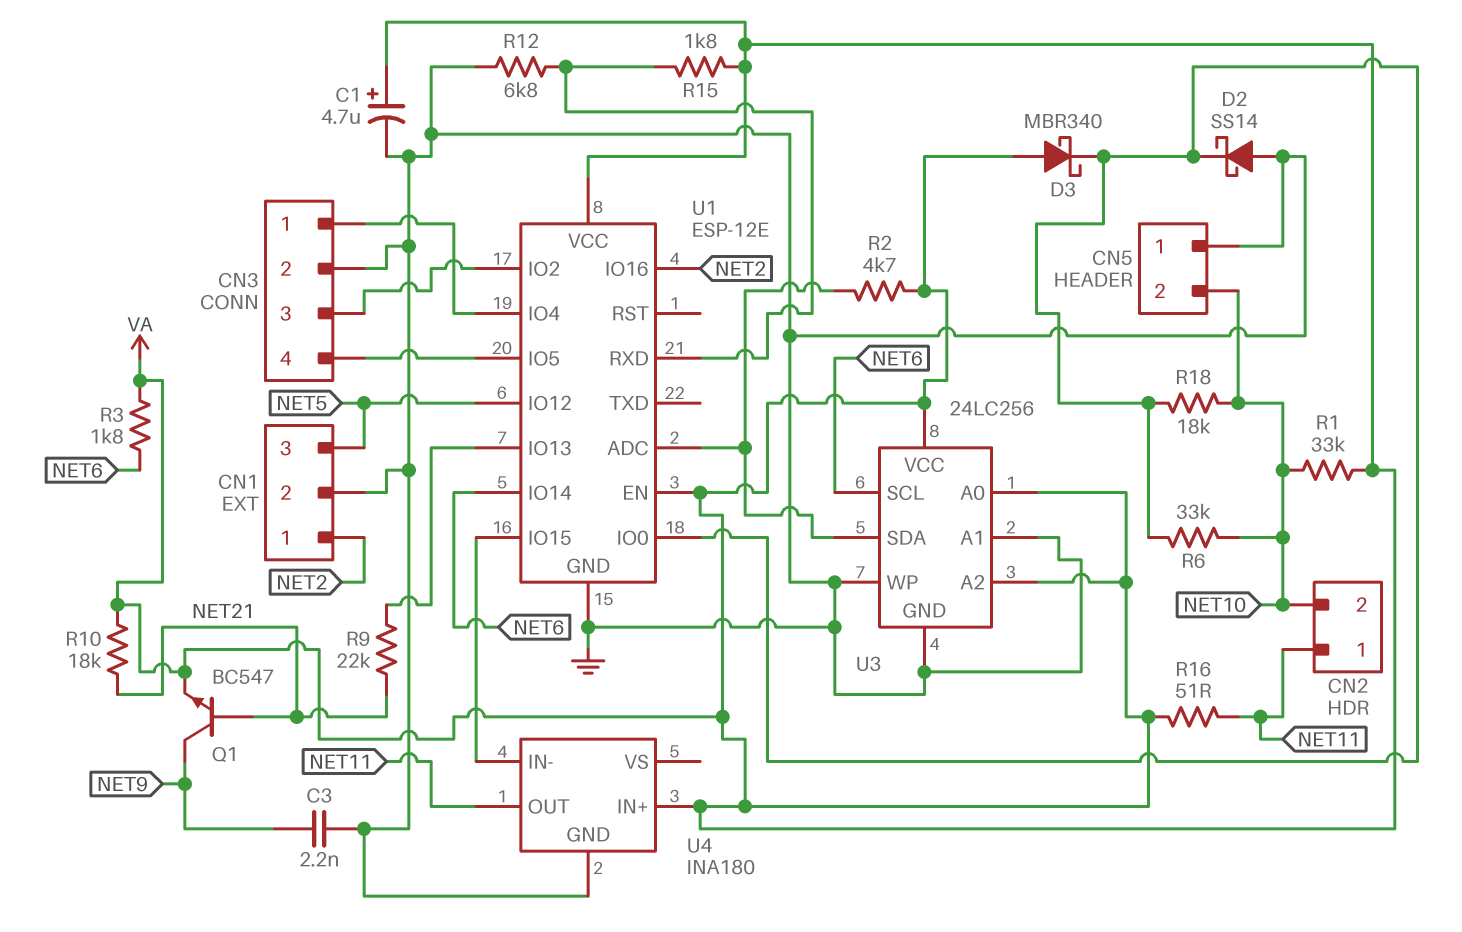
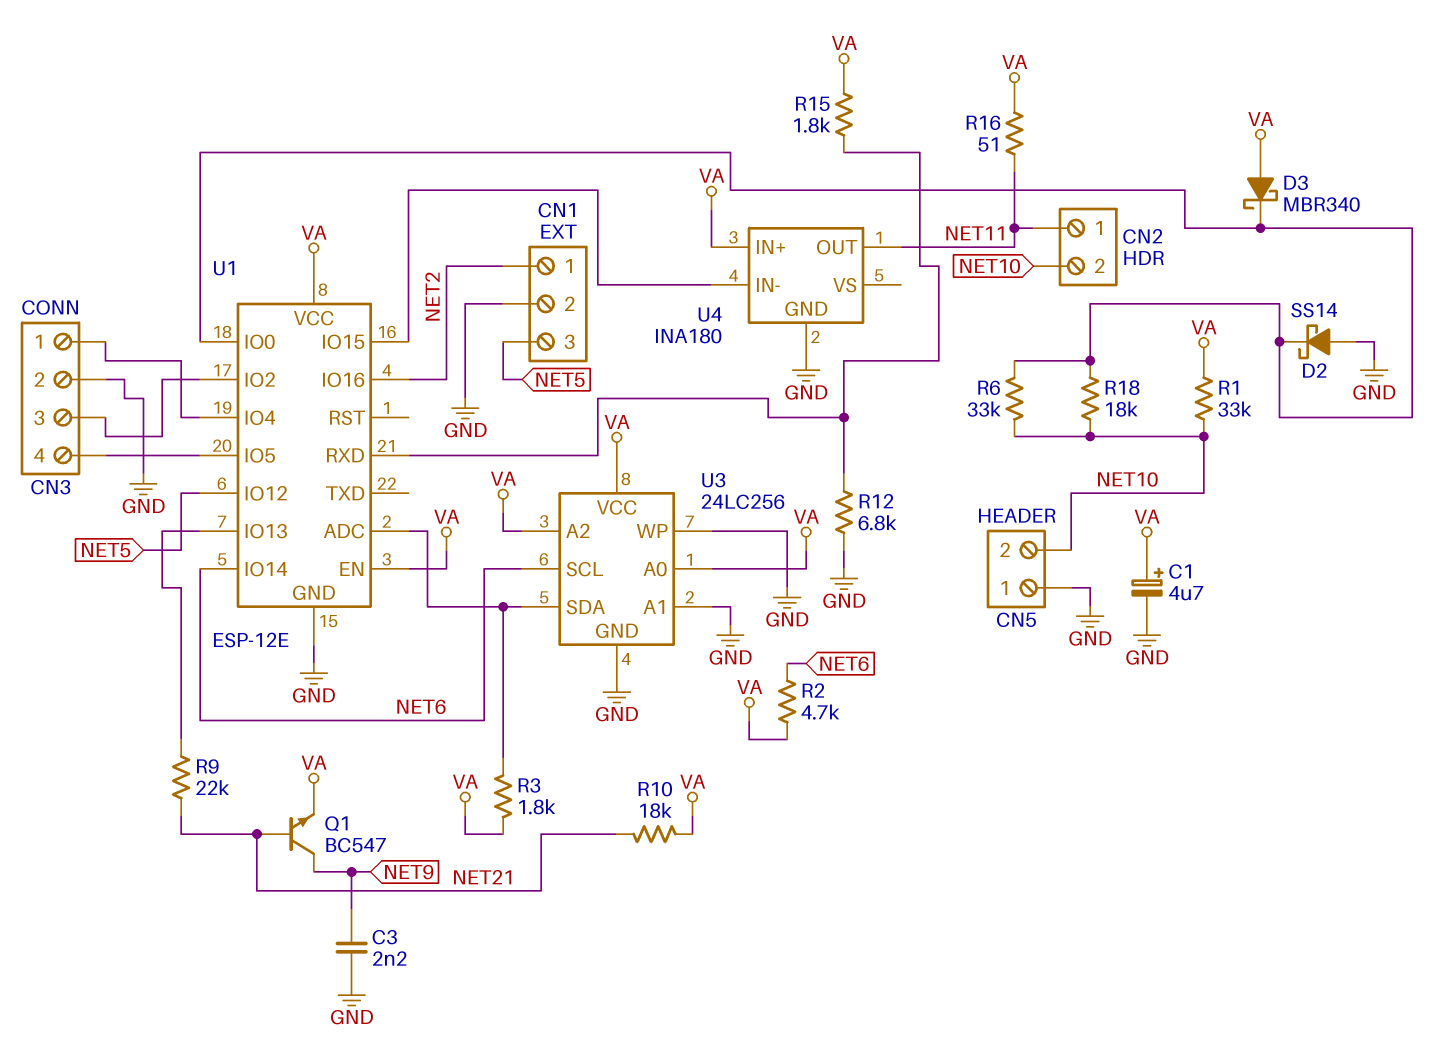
R2: 4.7k (U1/ADC, VA) -> 4.7k (NET6, VA)
R3: 1.8k (NET6, VA) -> 1.8k (U1/ADC, VA)

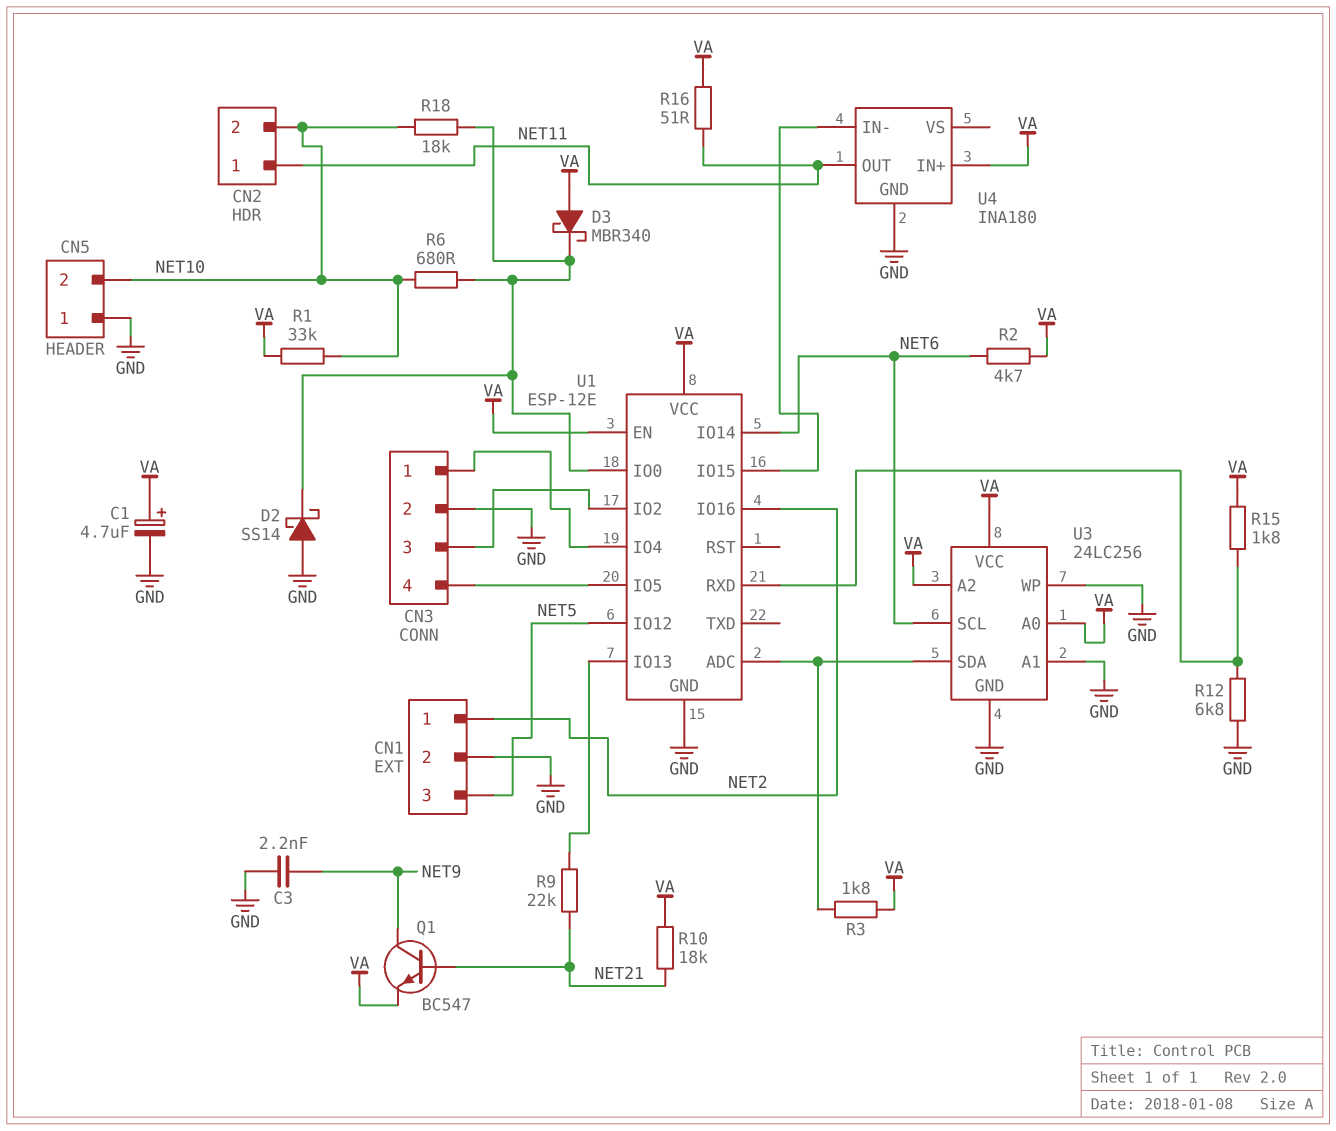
R6: 33k (NET10, U1/IO0) -> 680 (NET10, U1/IO0)

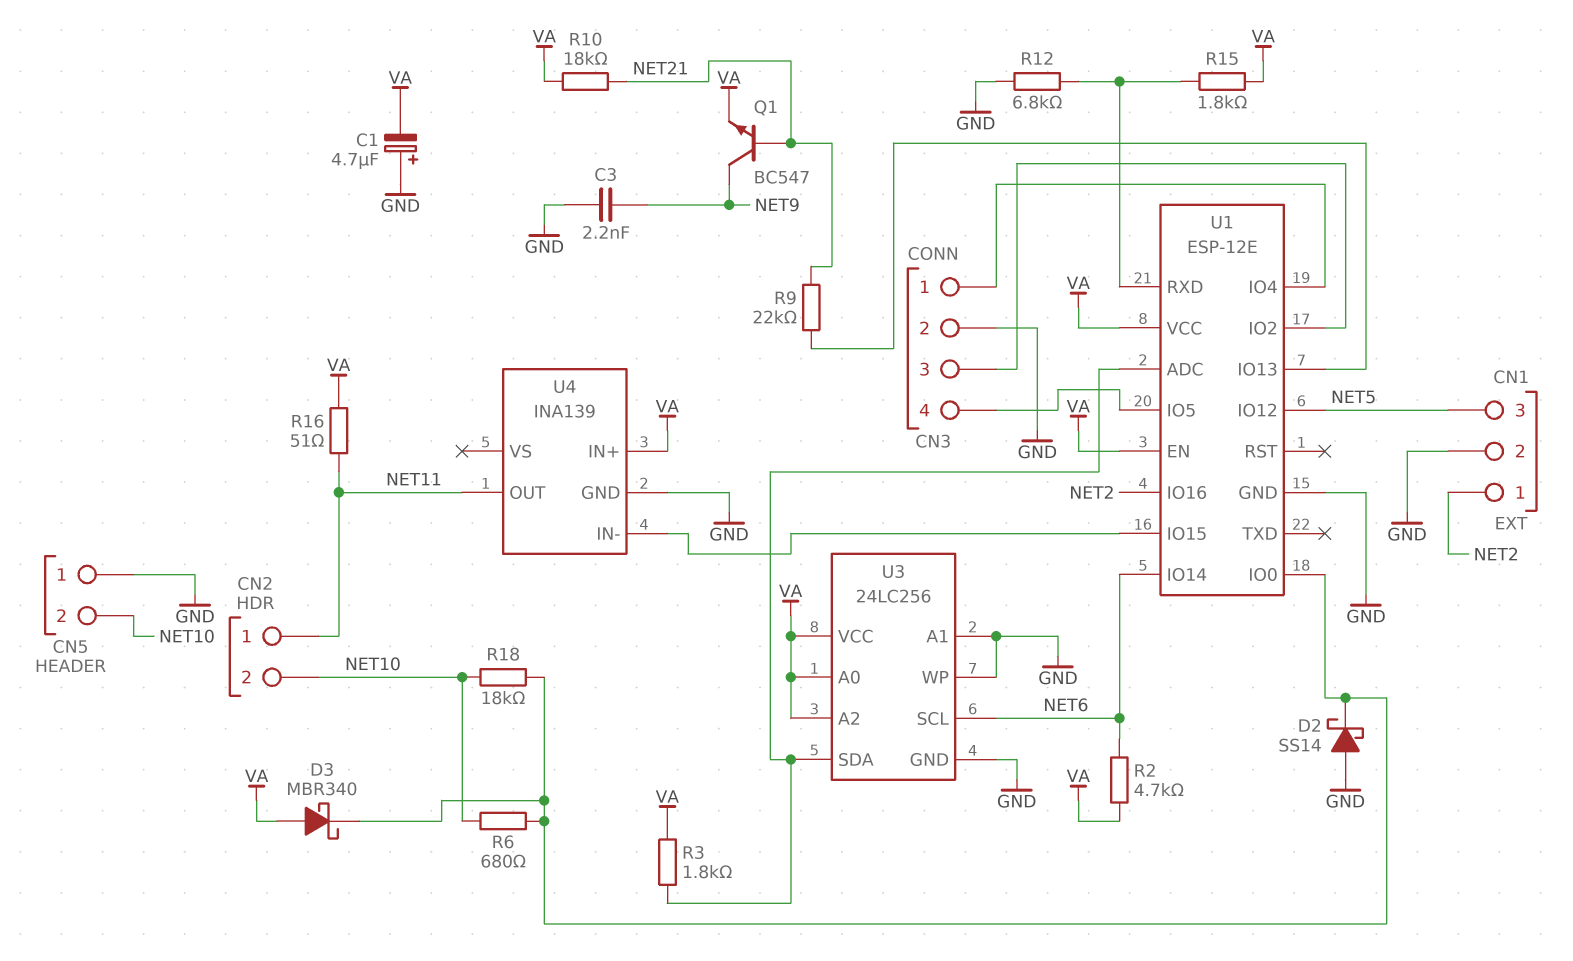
C1: 4.7uF (plus VA, minus GND) -> 4.7uF (plus GND, minus VA)
R1: 33k (NET10, VA) -> none
U4: INA180 -> INA139

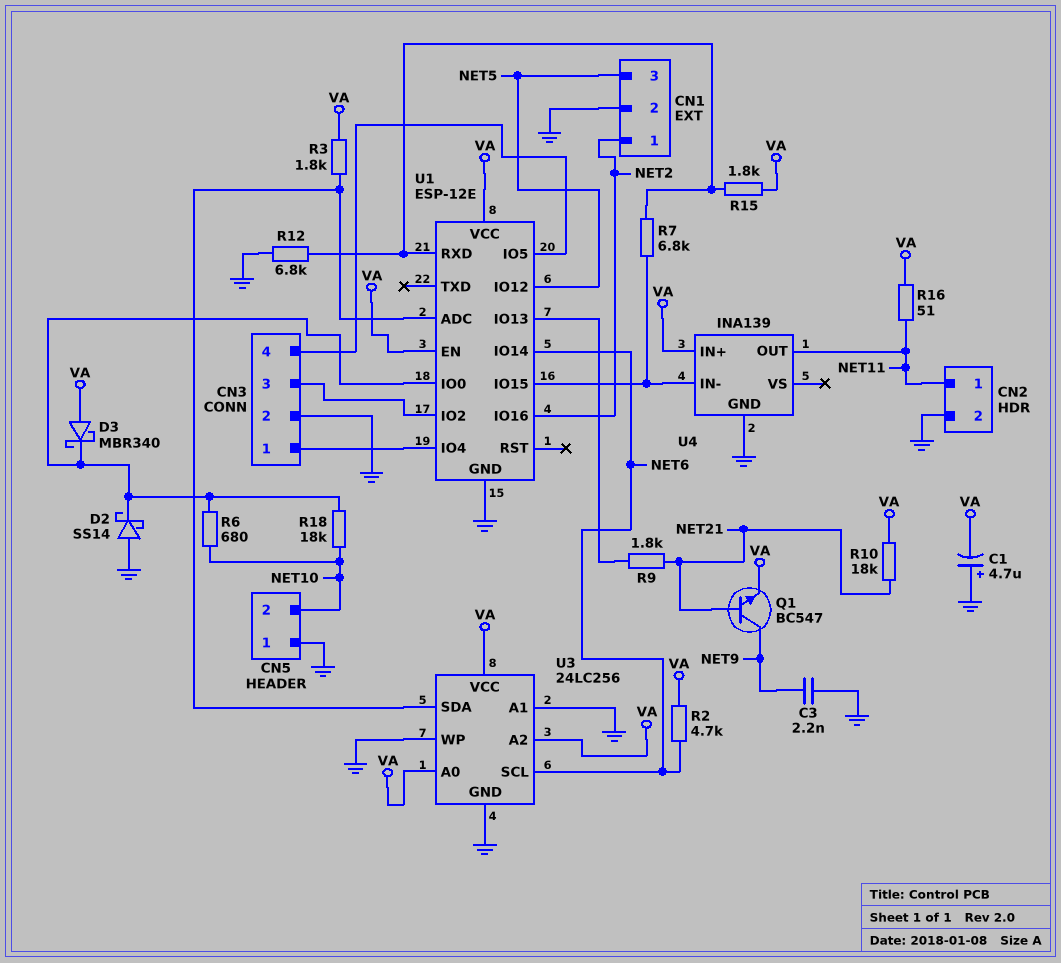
CN2 pin 2: NET10 -> GND
R7: none -> 6.8k (U1/IO15, U1/RXD)
R9: 22k (NET21, U1/IO13) -> 1.8k (NET21, U1/IO13)

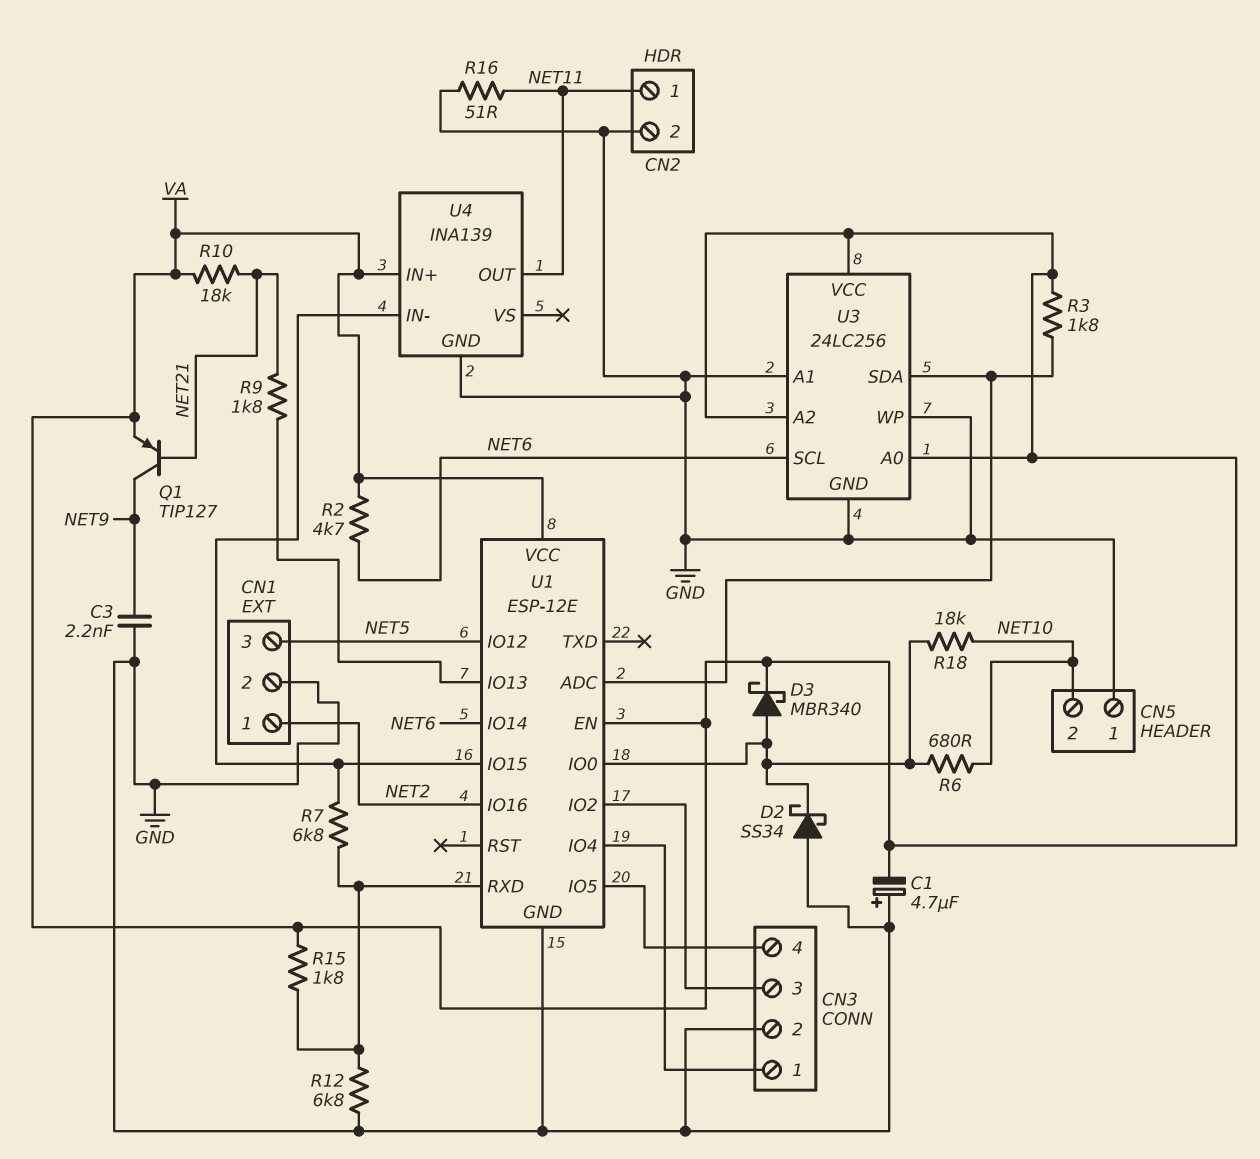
D2: schottky SS14 (A GND, K U1/IO0) -> schottky SS34 (A GND, K U1/IO0)
D3: schottky MBR340 (A VA, K U1/IO0) -> schottky MBR340 (A U1/IO0, K VA)
Q1: NPN BC547 (B NET21, C NET9, E VA) -> PNP TIP127 (B NET21, C NET9, E VA)
R16: 51 (NET11, VA) -> 51 (GND, NET11)

